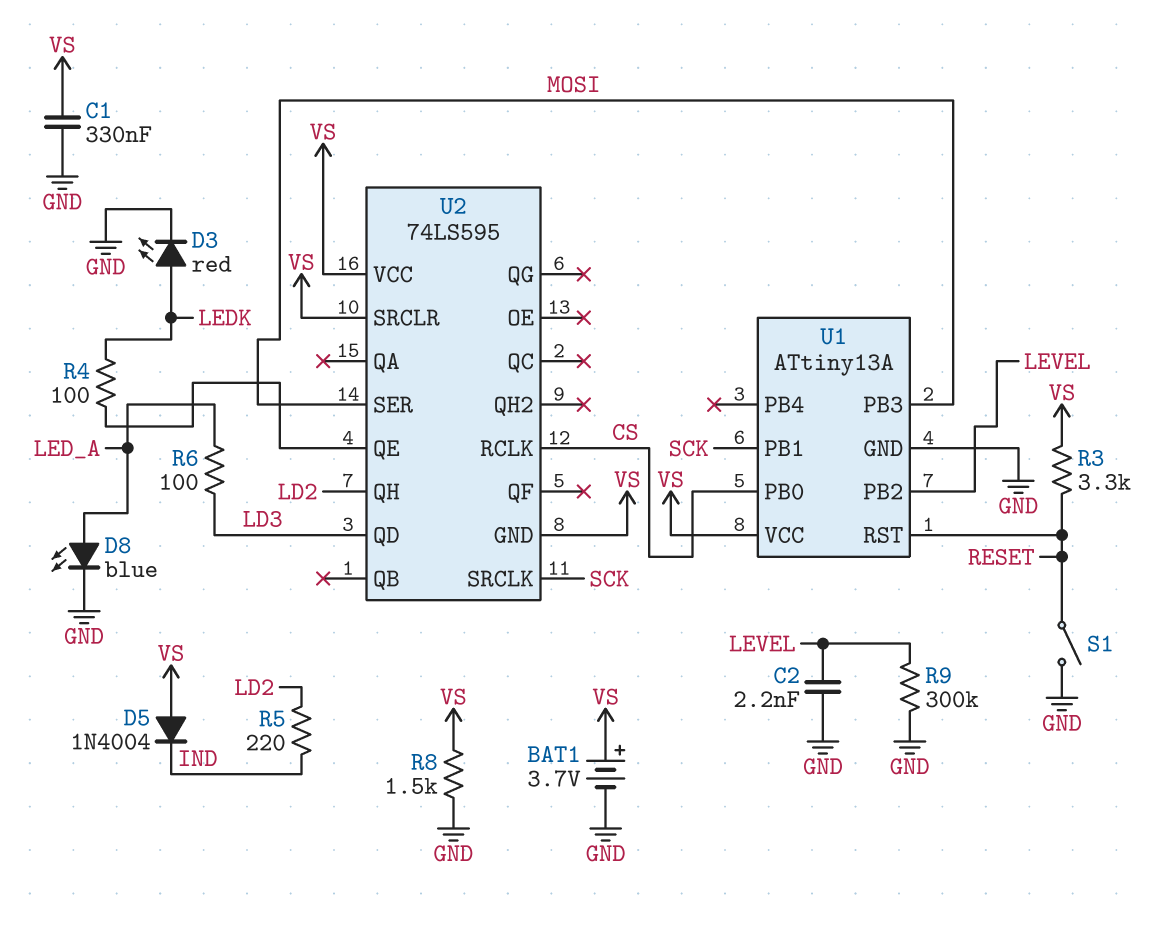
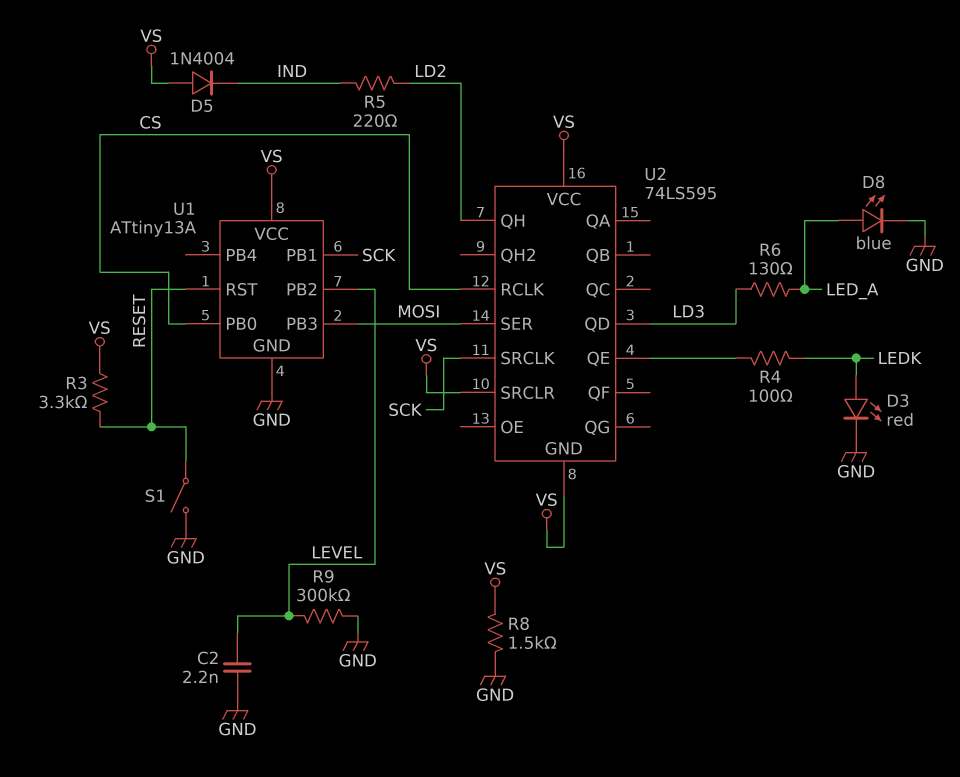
BAT1: 3.7V (plus VS, minus GND) -> none
C1: 330nF (GND, VS) -> none
R6: 100 (LD3, LED_A) -> 130 (LD3, LED_A)

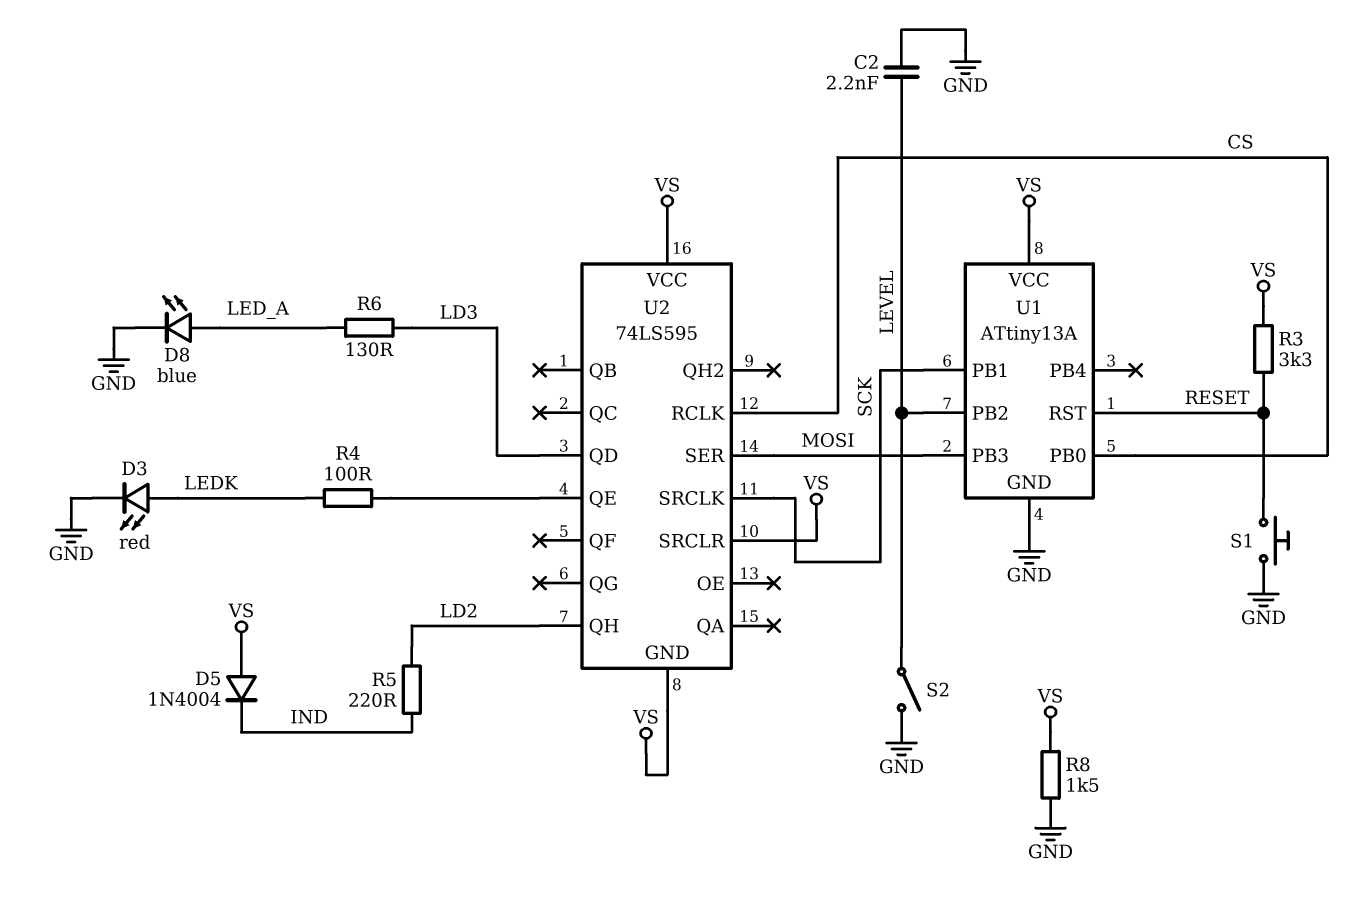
R9: 300k (GND, LEVEL) -> none
S1: switch (GND, RESET) -> button (GND, RESET)
S2: none -> switch (GND, LEVEL)

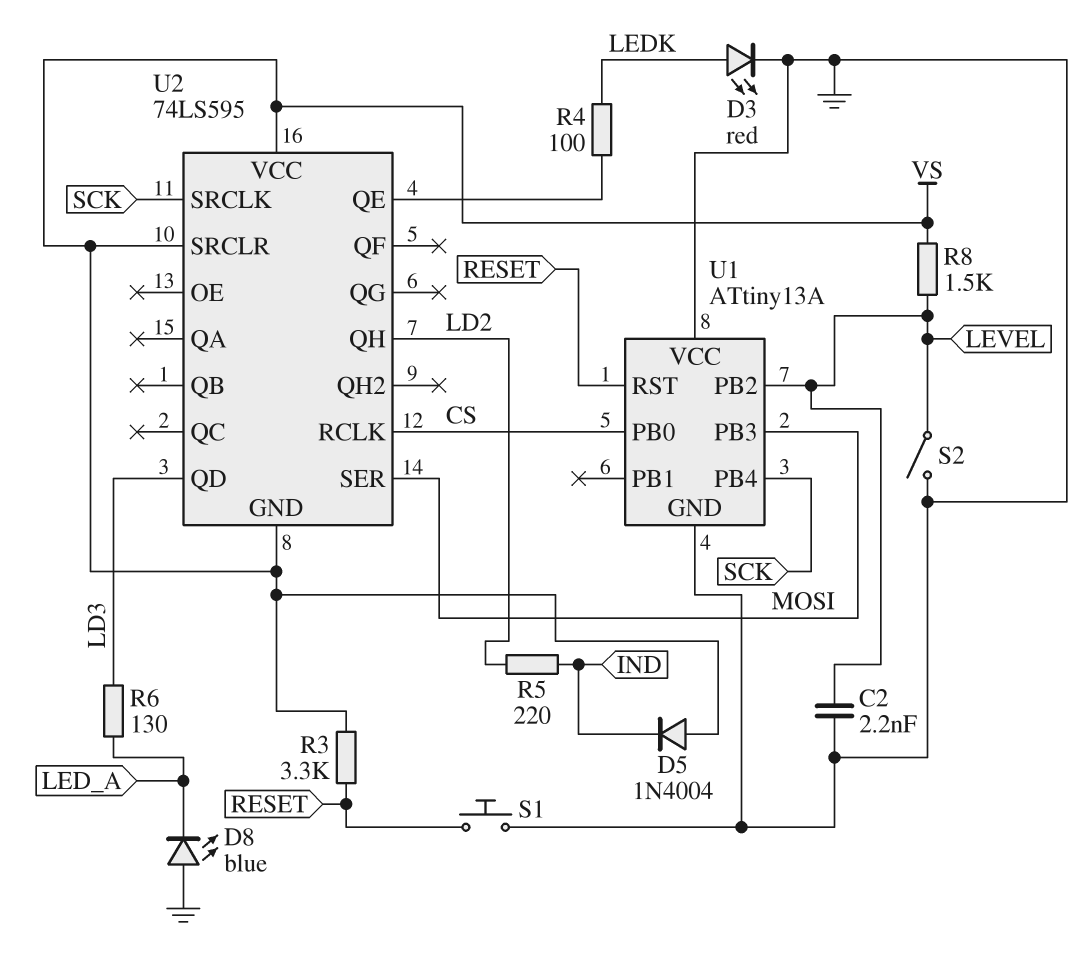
D8: LED blue (A LED_A, K GND) -> LED blue (A GND, K LED_A)
R8: 1.5k (GND, VS) -> 1.5k (LEVEL, VS)
U1 pin PB1: SCK -> none
U1 pin PB4: none -> SCK
U1 pin VCC: VS -> GND

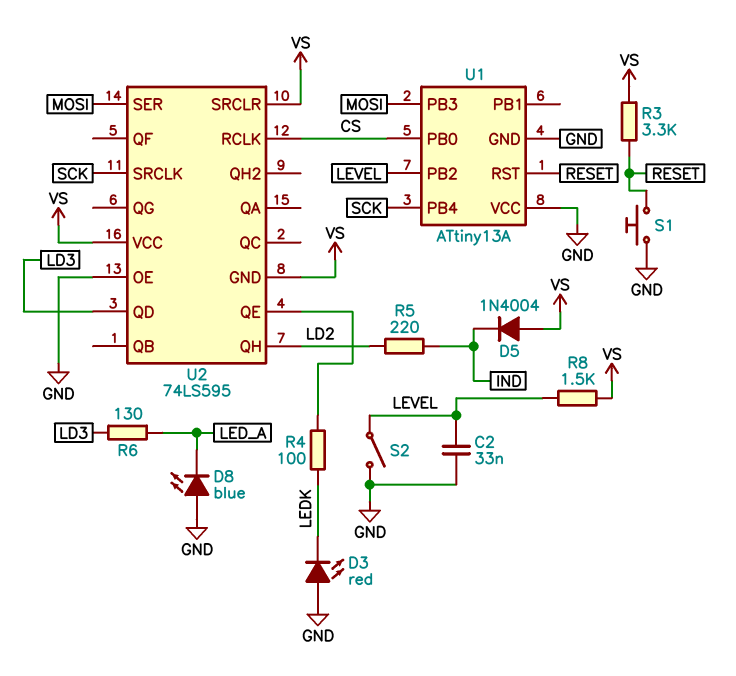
C2: 2.2nF (GND, LEVEL) -> 33nF (GND, LEVEL)
D3: LED red (A LEDK, K GND) -> LED red (A GND, K LEDK)
U2 pin OE: none -> GND

